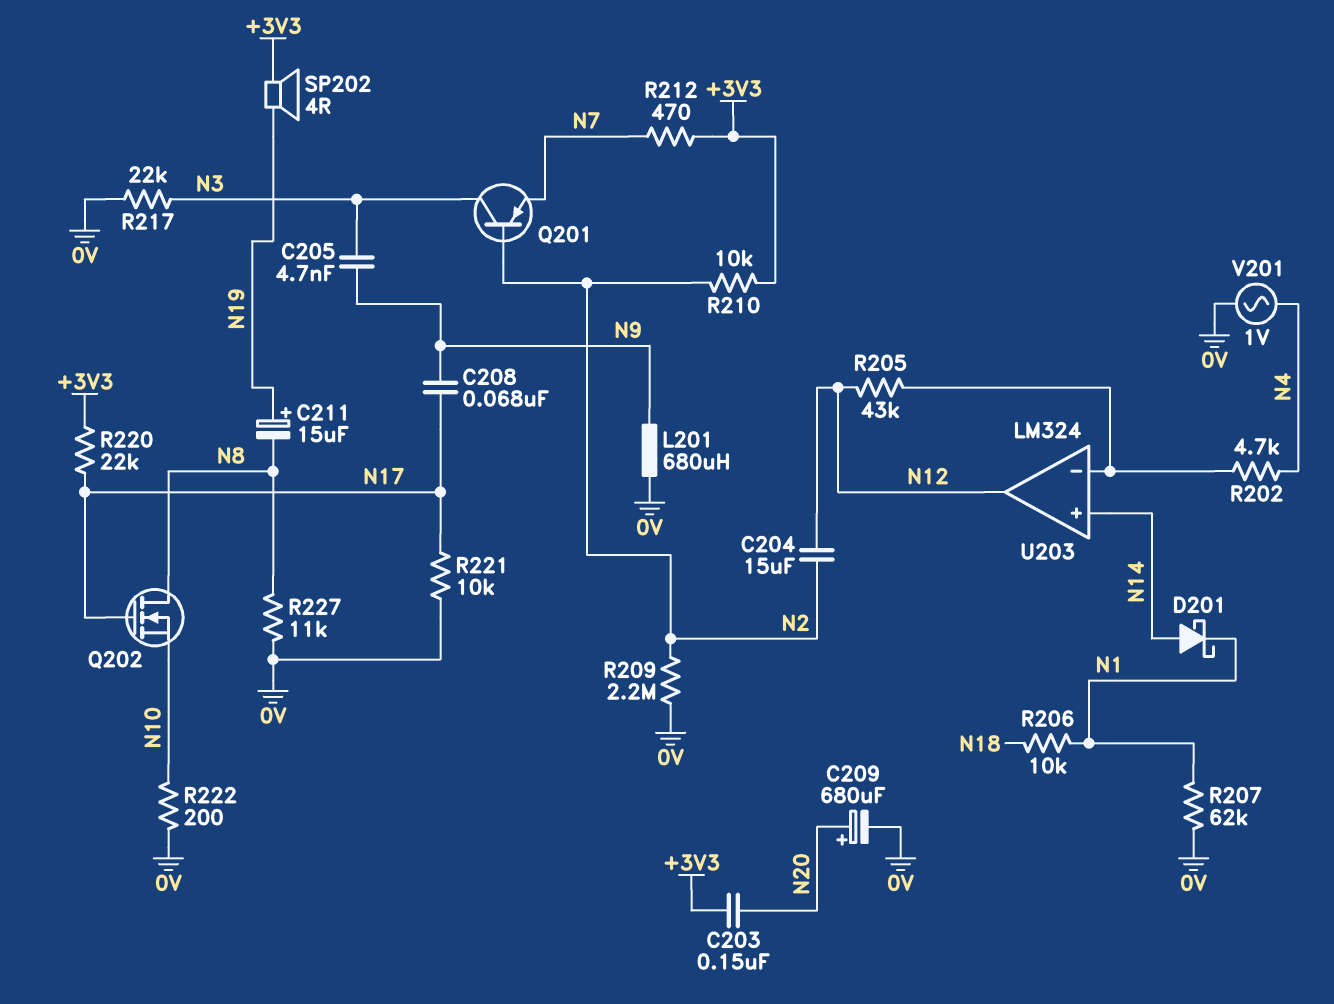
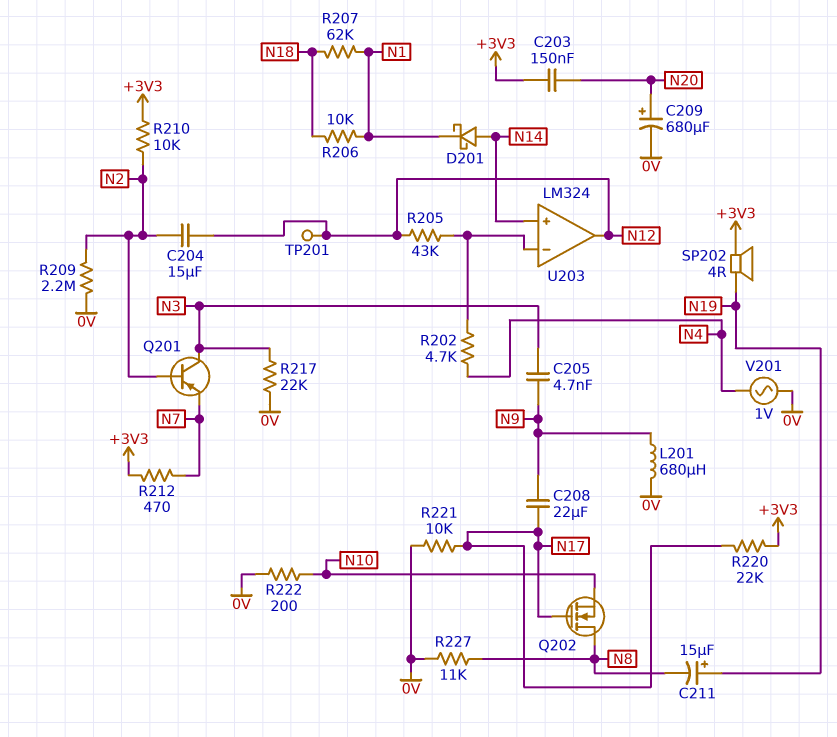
C208: 68nF (N9, N17) -> 22uF (N9, N17)
R207: 62k (0V, N1) -> 62k (N1, N18)
TP201: none -> test point (N12)

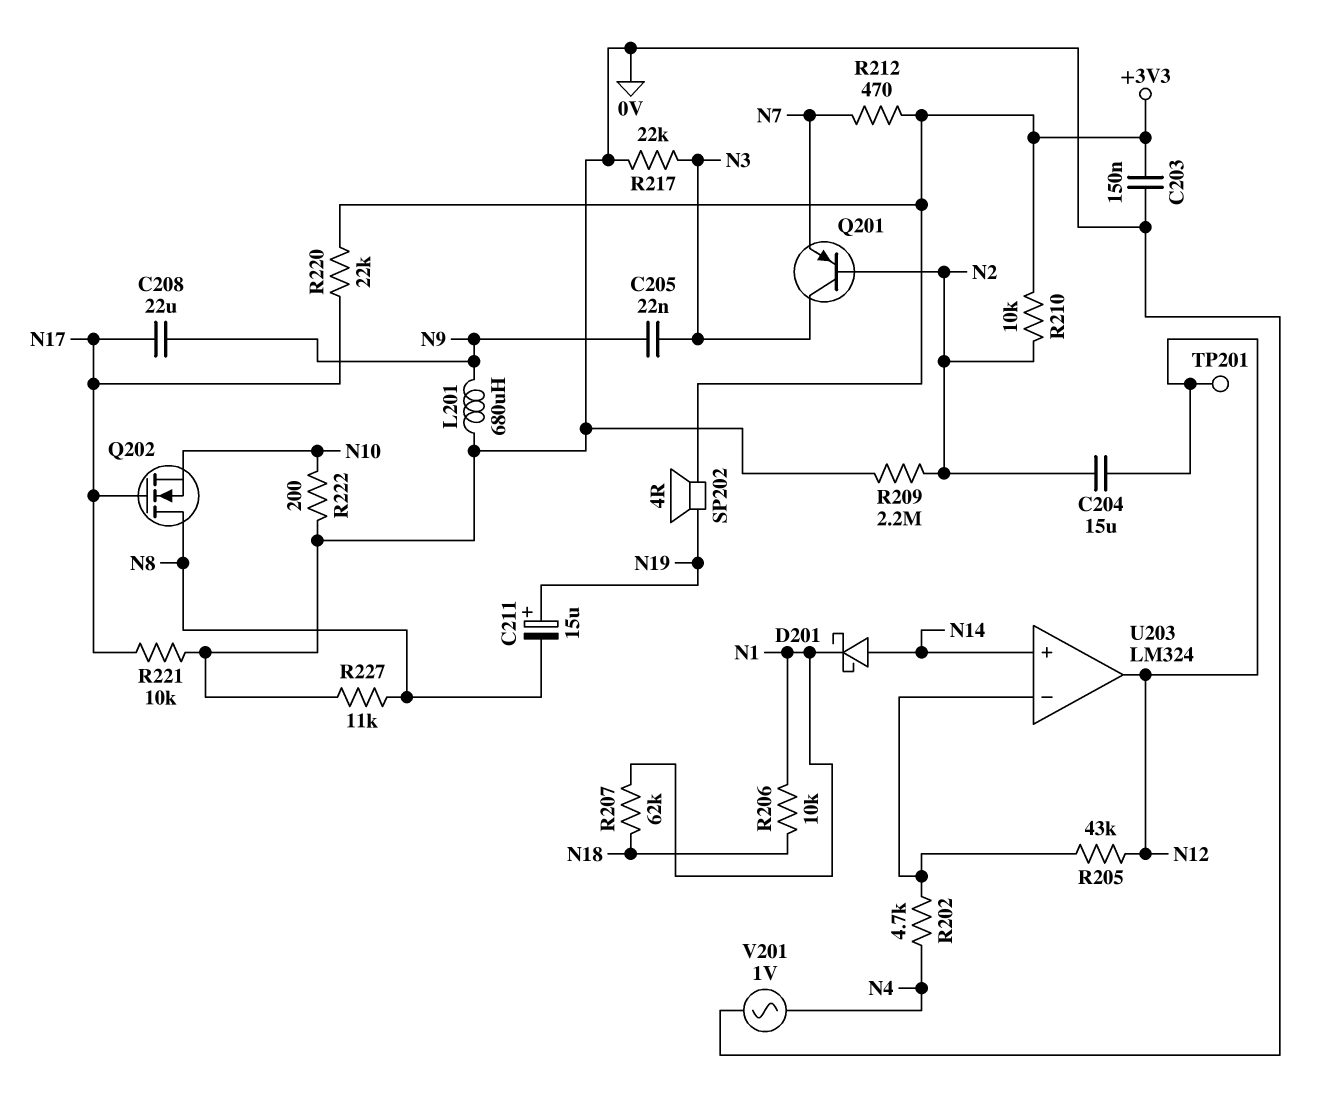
C203: 150nF (+3V3, N20) -> 150nF (+3V3, 0V)
C205: 4.7nF (N3, N9) -> 22nF (N3, N9)
C209: 680uF (plus N20, minus 0V) -> none

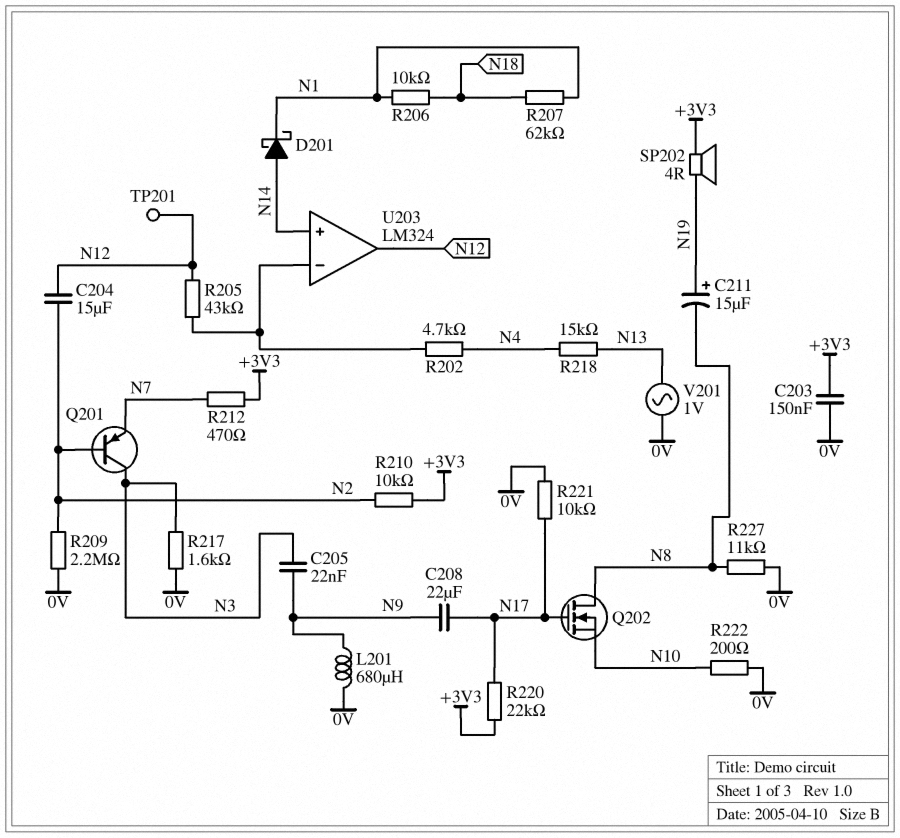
R217: 22k (0V, N3) -> 1.6k (0V, N3)
R218: none -> 15k (N4, N13)
V201: AC 1V (0V, N4) -> AC 1V (0V, N13)

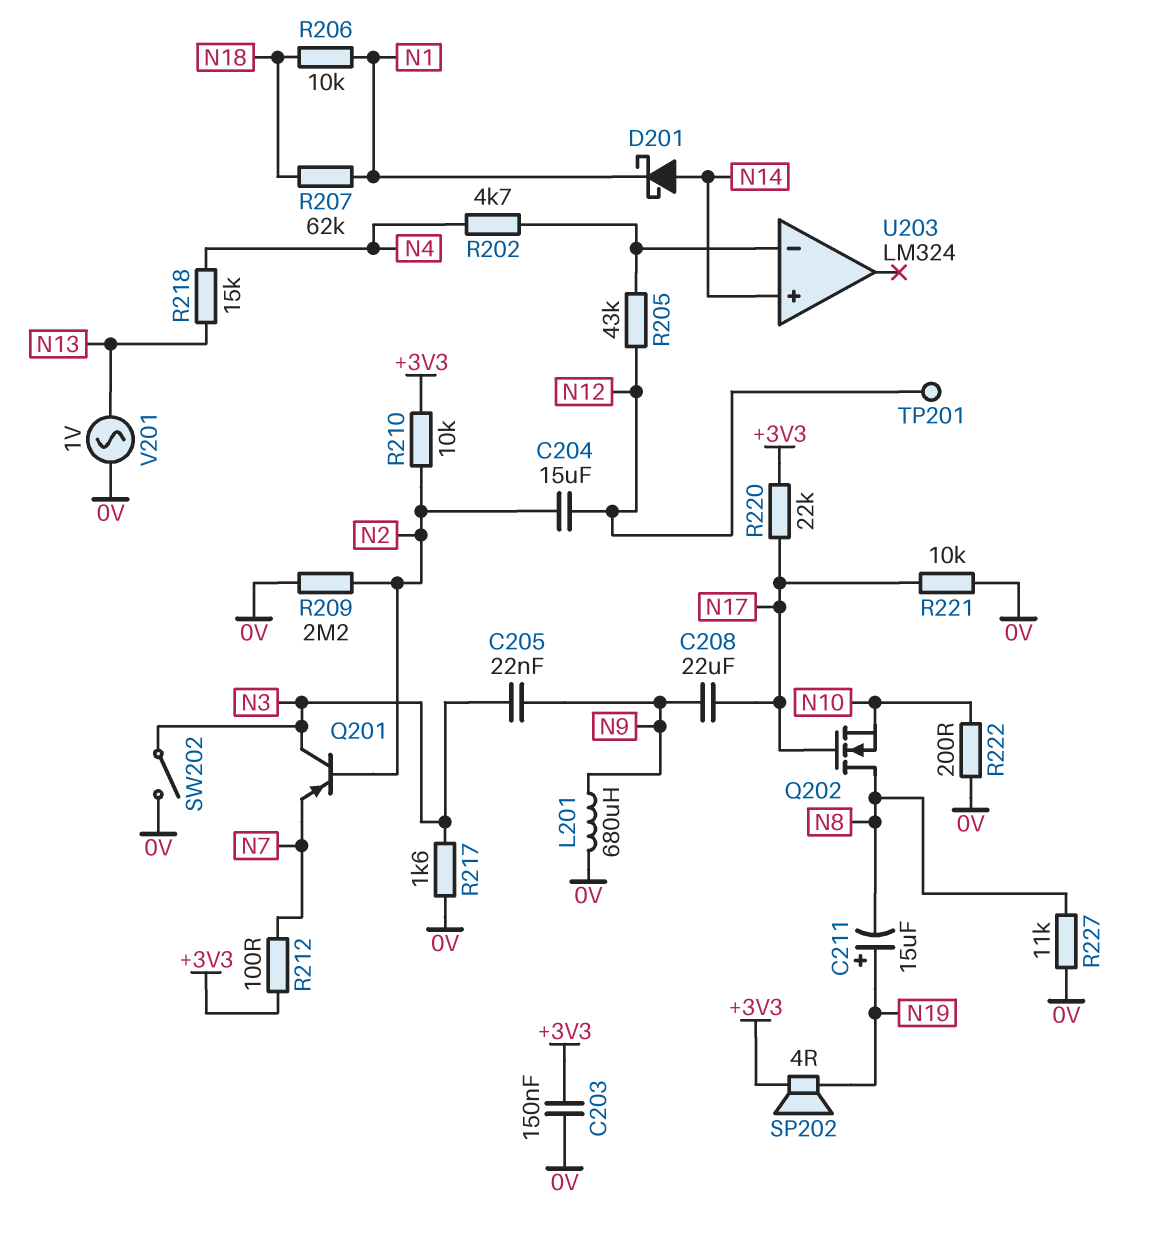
R212: 470 (+3V3, N7) -> 100 (+3V3, N7)
SW202: none -> switch (0V, N3)
U203 pin out: N12 -> none

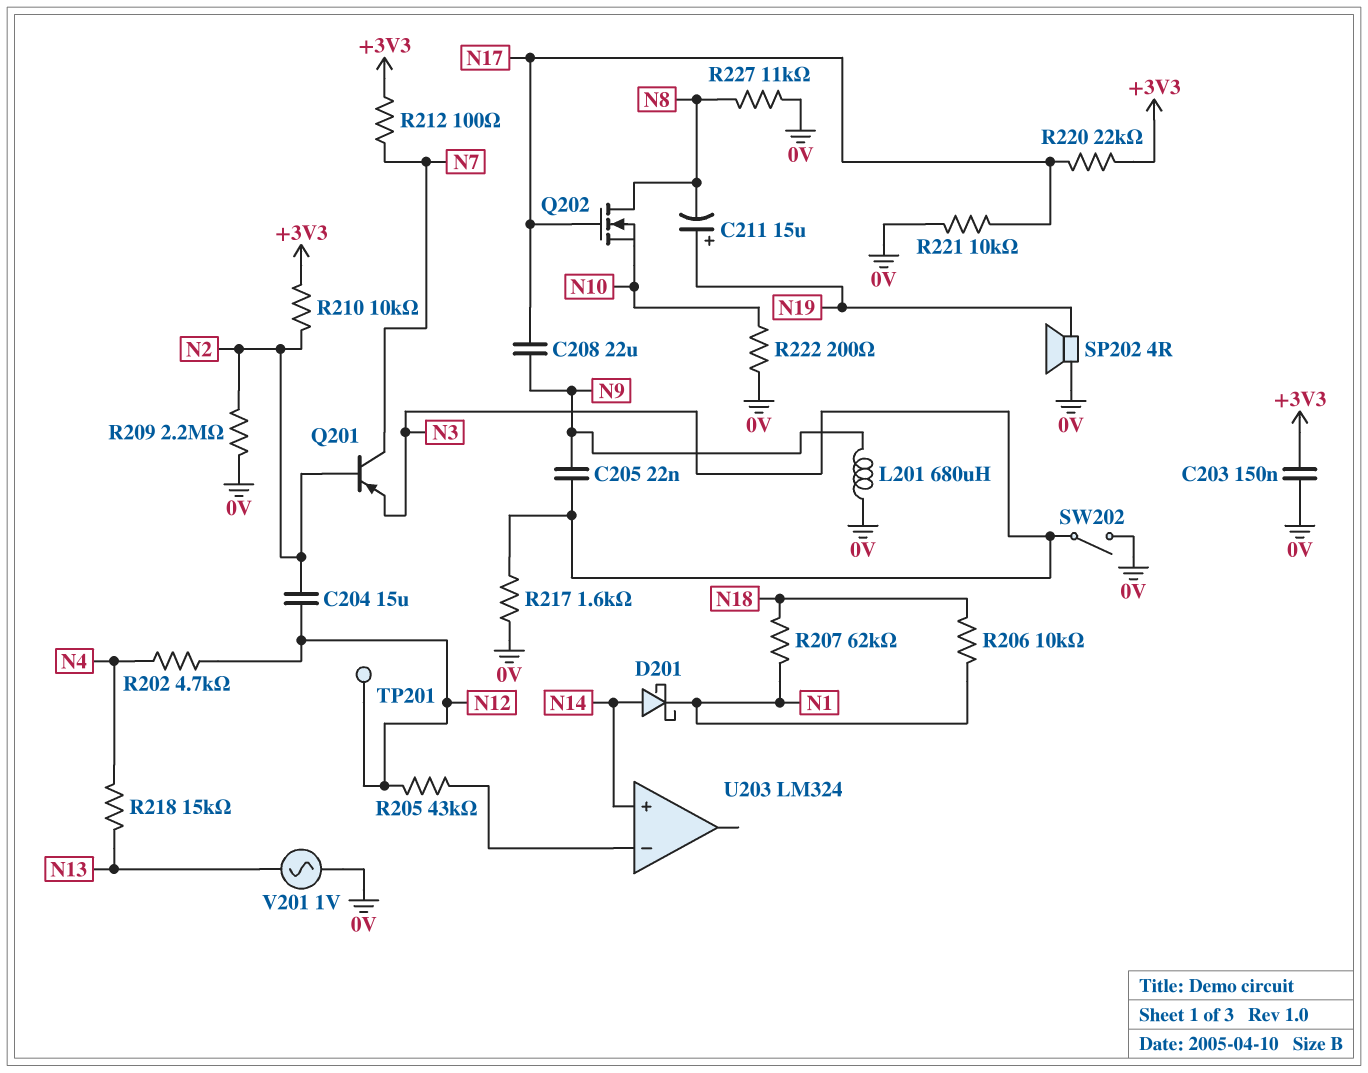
Q201: PNP (B N2, C N3, E N7) -> PNP (B N2, C N7, E N3)
R202: 4.7k (N4, U203/in-) -> 4.7k (N4, N12)
SP202: speaker 4R (+3V3, N19) -> speaker 4R (0V, N19)

